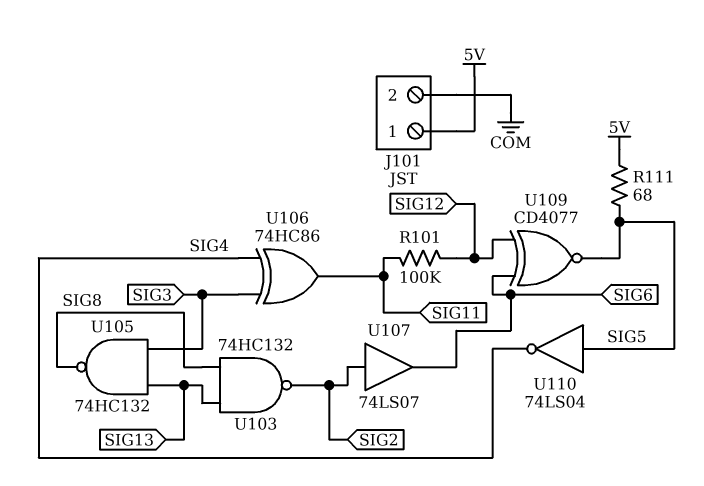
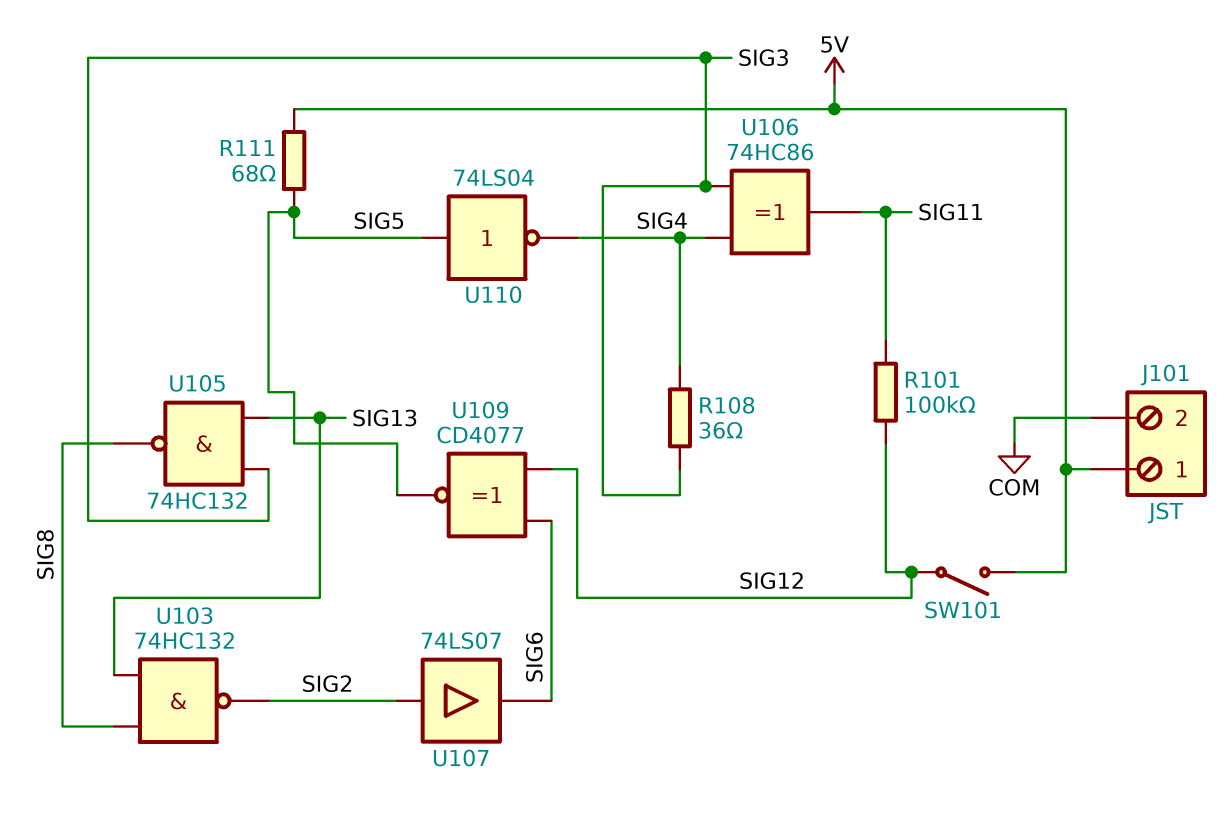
R108: none -> 36 (SIG3, SIG4)
SW101: none -> switch (5V, SIG12)

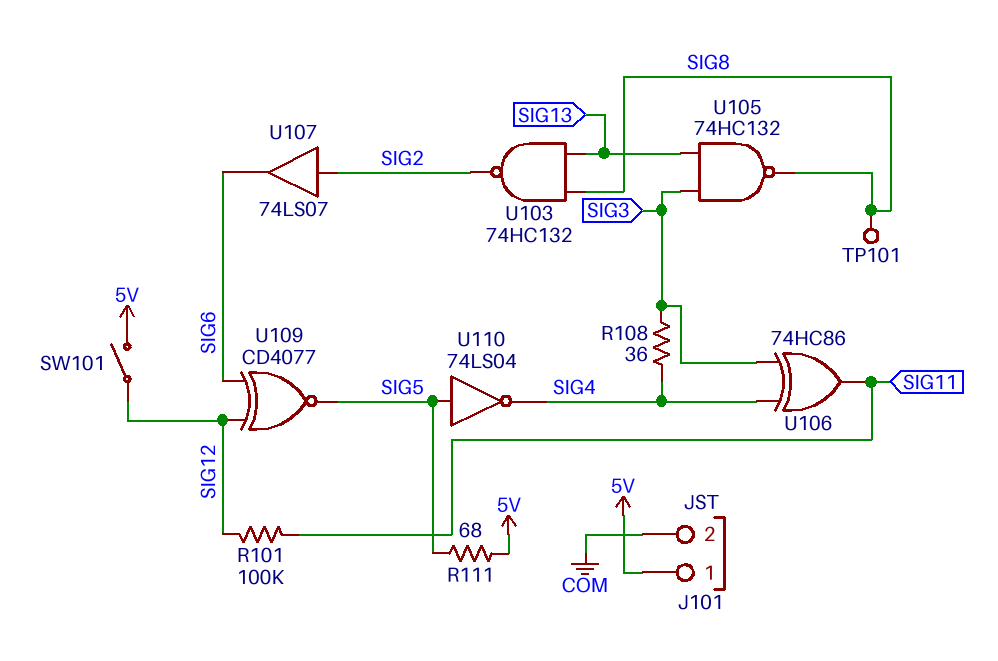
TP101: none -> test point (SIG8)

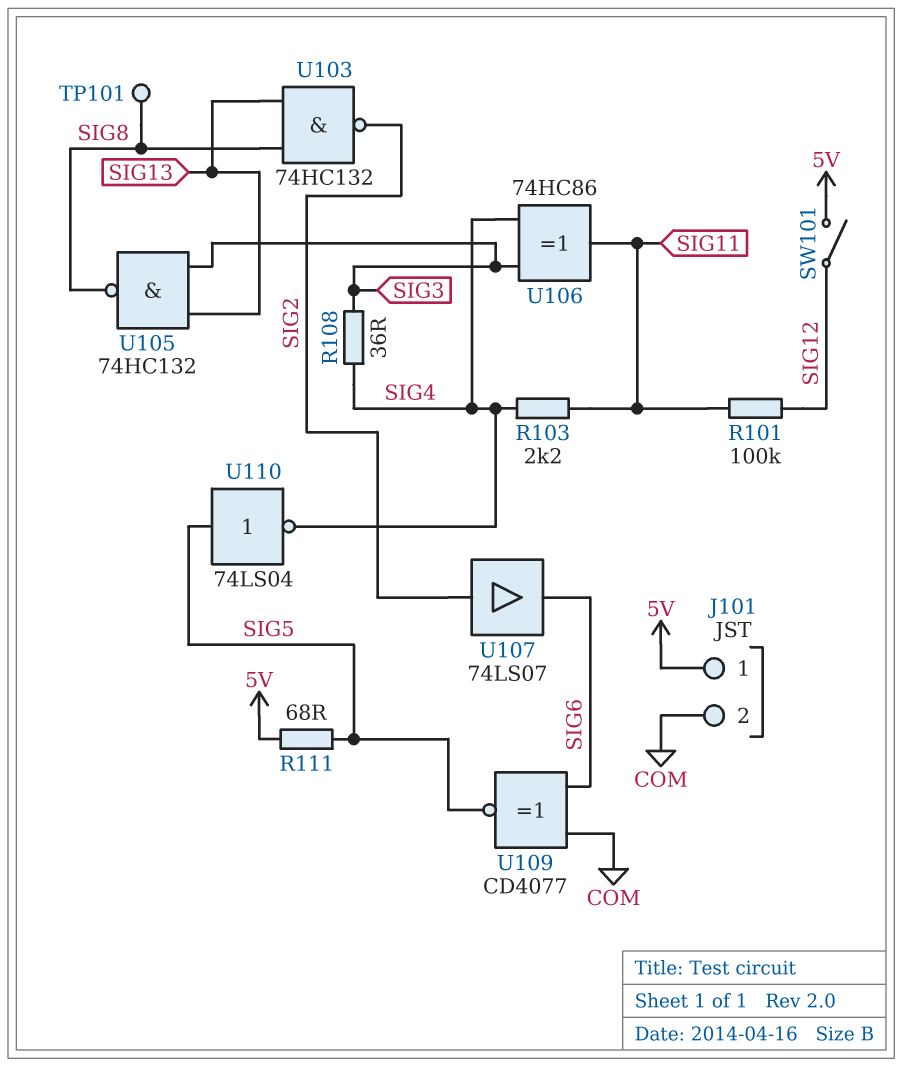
R103: none -> 2.2k (SIG4, SIG11)
U109: XNOR CD4077 (in SIG6, in SIG12, out SIG5) -> XNOR CD4077 (in COM, in SIG6, out SIG5)

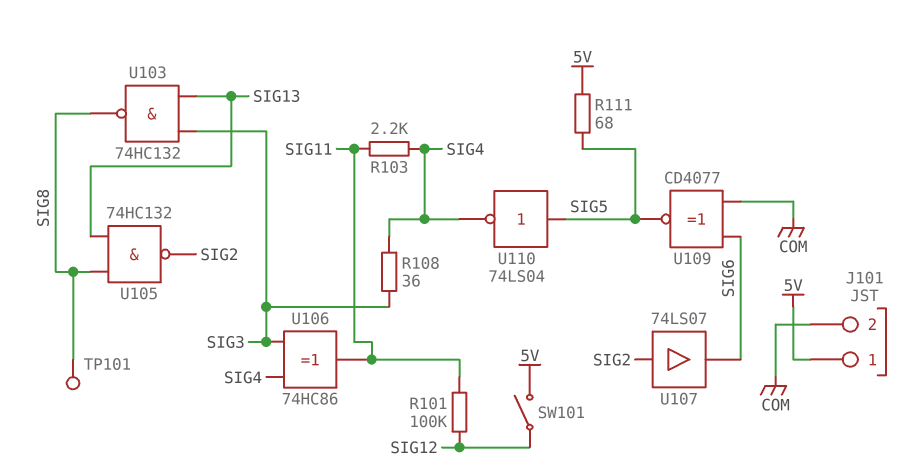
U103: NAND 74HC132 (in SIG8, in SIG13, out SIG2) -> NAND 74HC132 (in SIG3, in SIG13, out SIG8)
U105: NAND 74HC132 (in SIG3, in SIG13, out SIG8) -> NAND 74HC132 (in SIG8, in SIG13, out SIG2)

